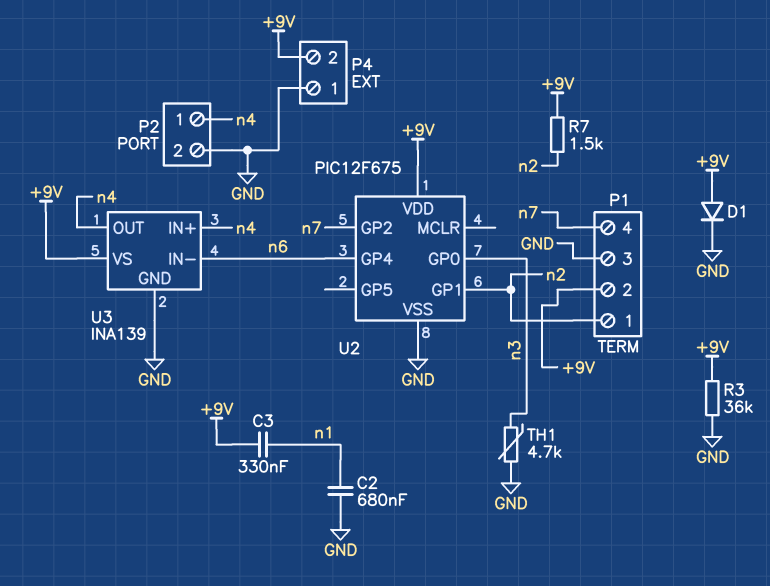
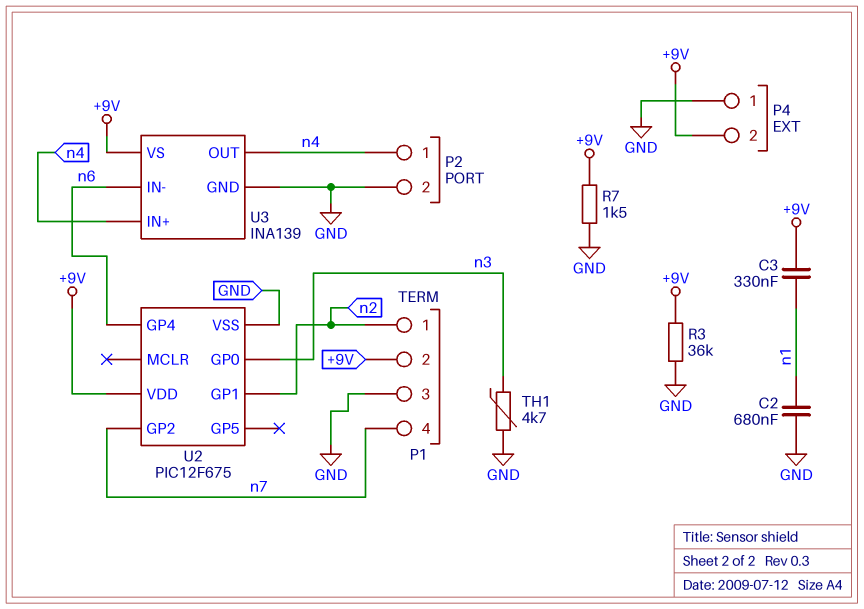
D1: diode (A +9V, K GND) -> none
R7: 1.5k (+9V, n2) -> 1.5k (+9V, GND)

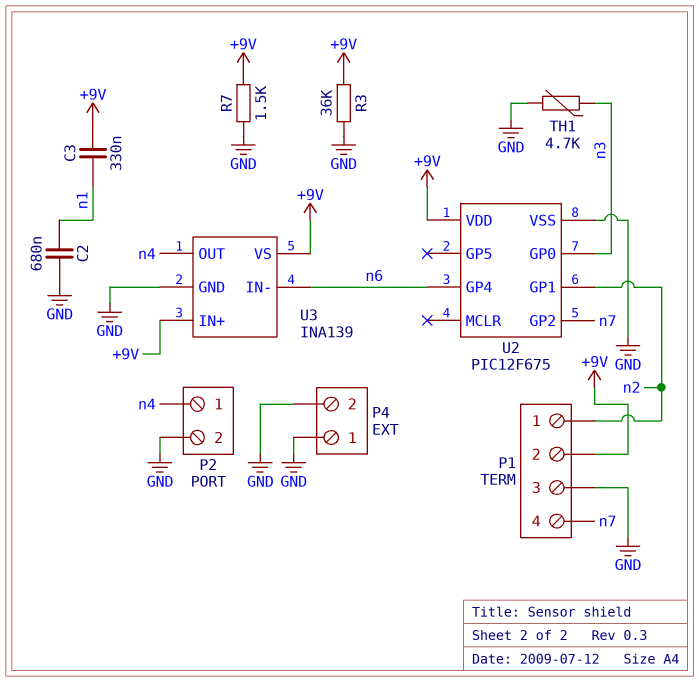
P4 pin 2: +9V -> GND
U3 pin IN+: n4 -> +9V

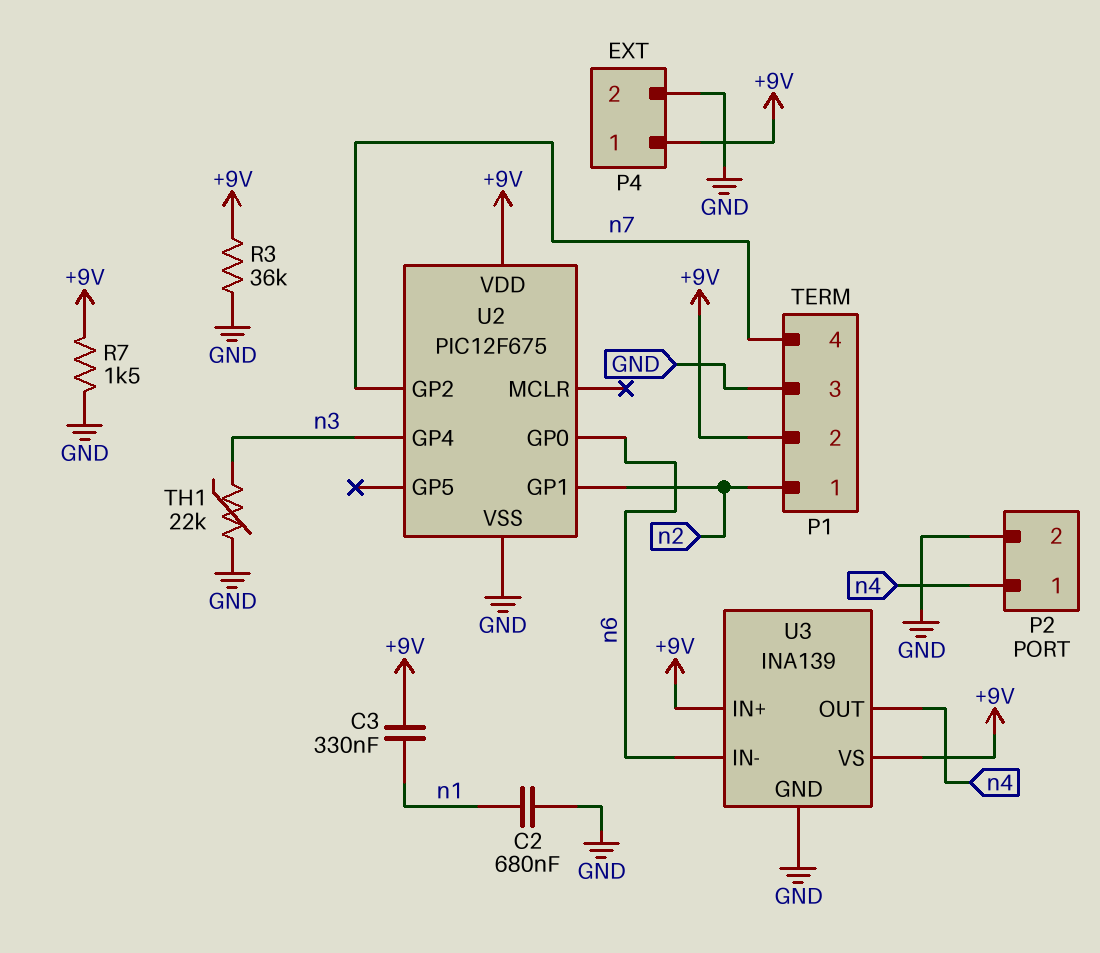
P4 pin 1: GND -> +9V
TH1: 4.7k (GND, n3) -> 22k (GND, n3)
U2 pin GP0: n3 -> n6
U2 pin GP4: n6 -> n3

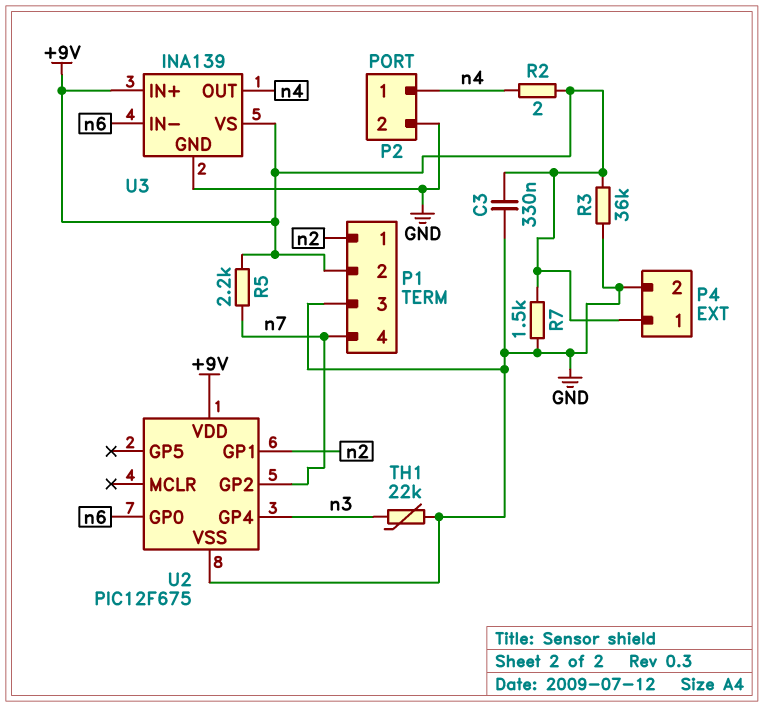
C2: 680nF (GND, n1) -> none
C3: 330nF (+9V, n1) -> 330nF (+9V, GND)
R2: none -> 2 (+9V, n4)
R5: none -> 2.2k (+9V, n7)

